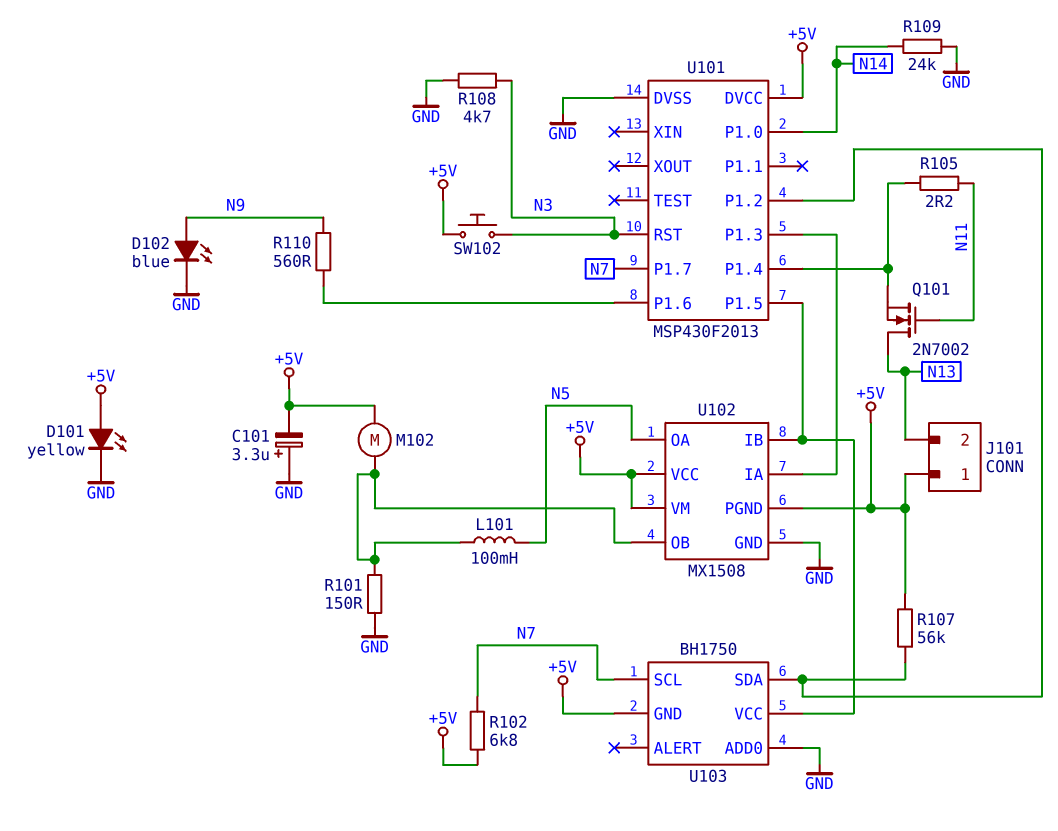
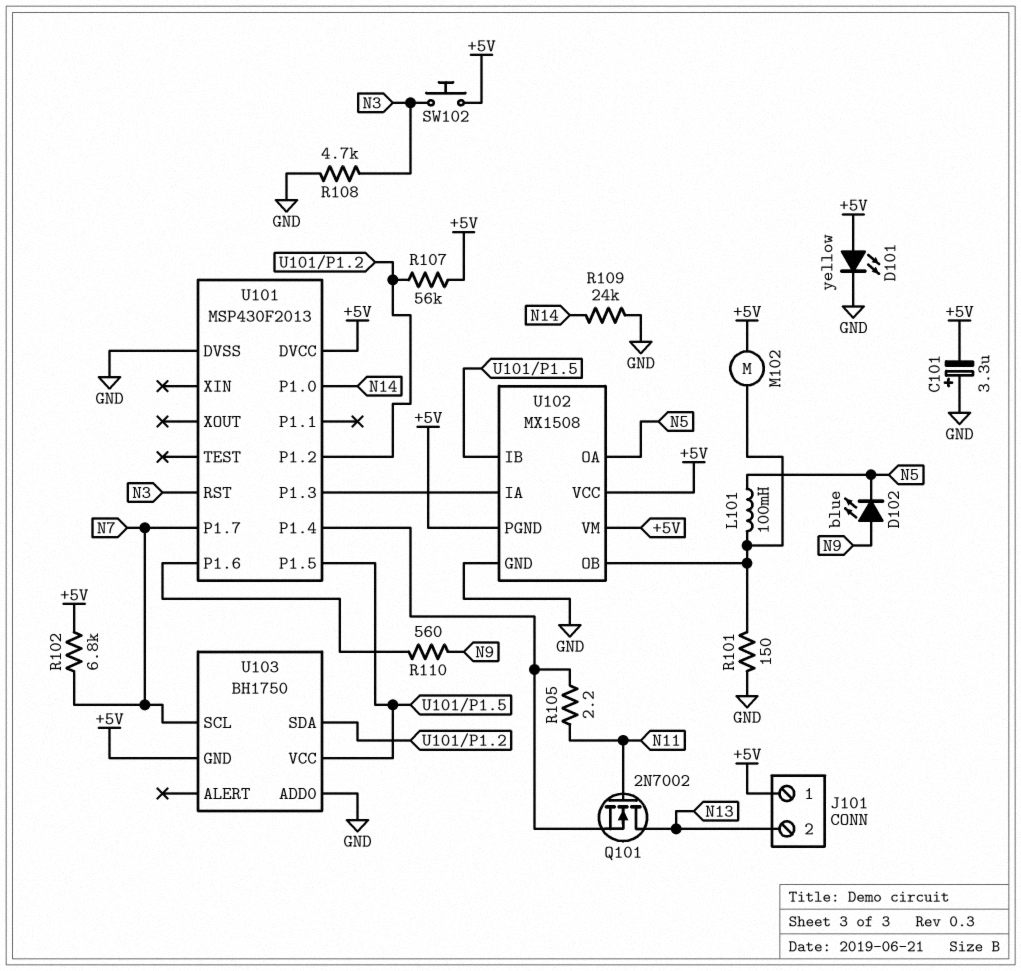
D102: LED blue (A N9, K GND) -> LED blue (A N9, K N5)

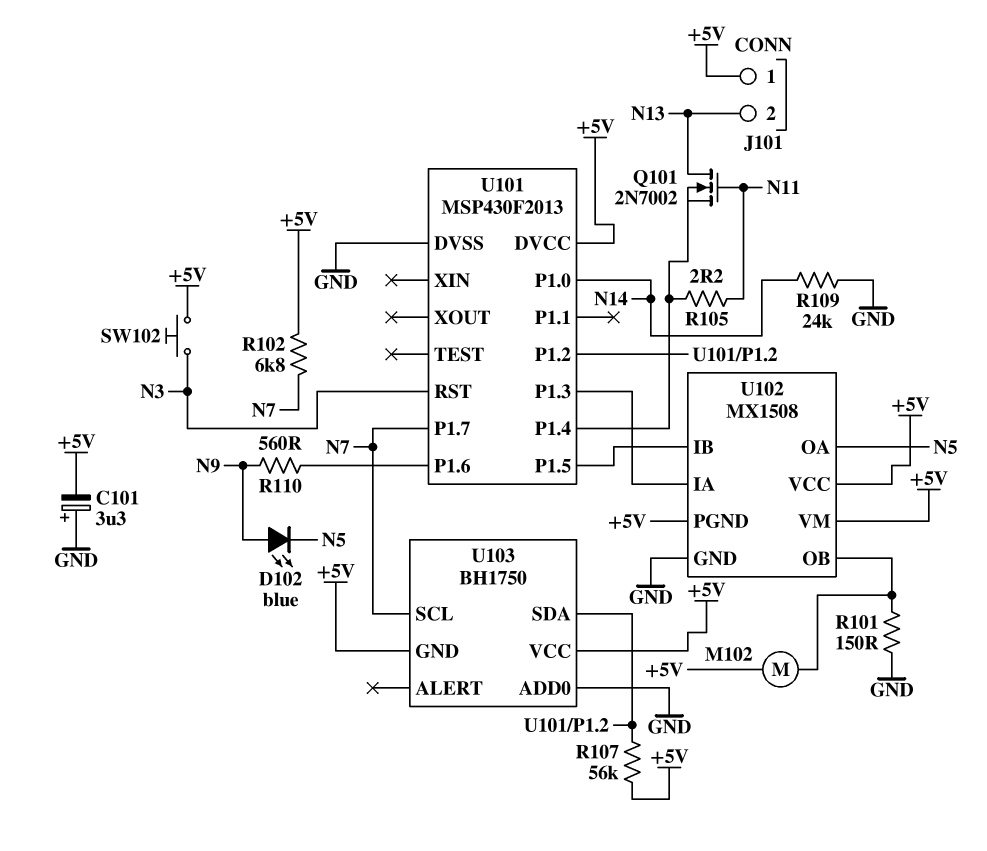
D101: LED yellow (A +5V, K GND) -> none
L101: 100mH (N5, U102/OB) -> none
R108: 4.7k (GND, N3) -> none
U103 pin VCC: U101/P1.5 -> +5V

